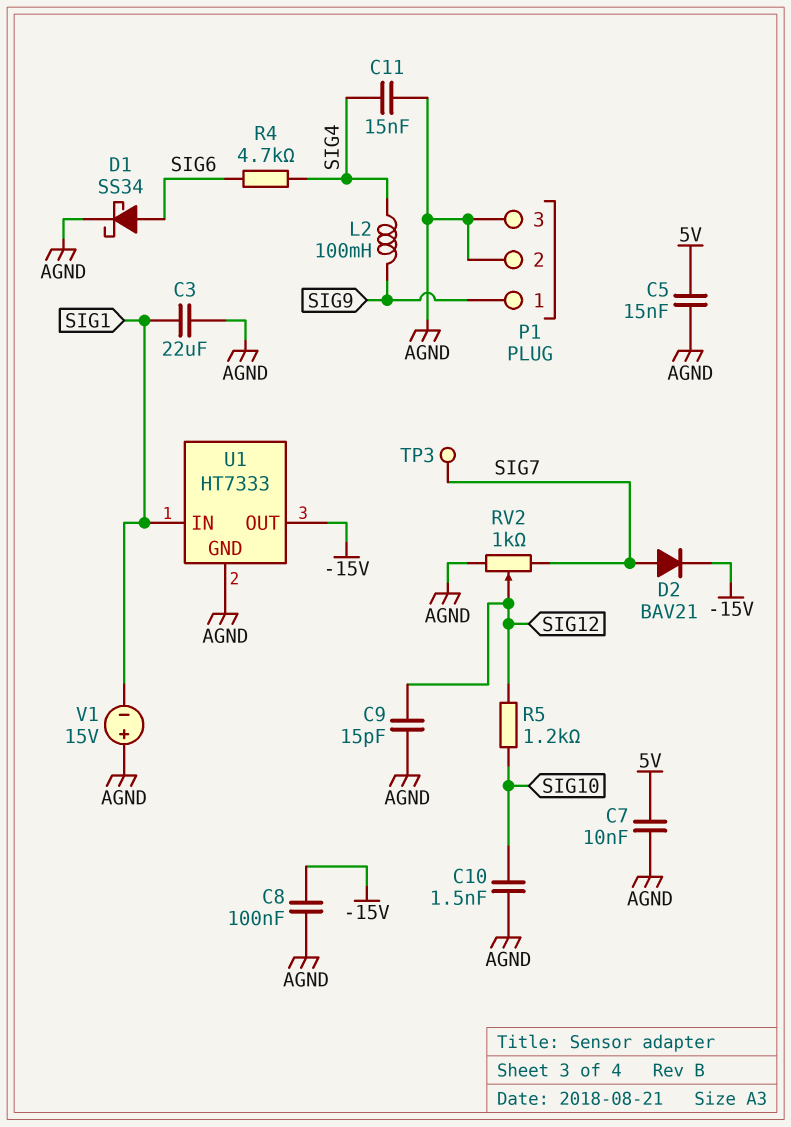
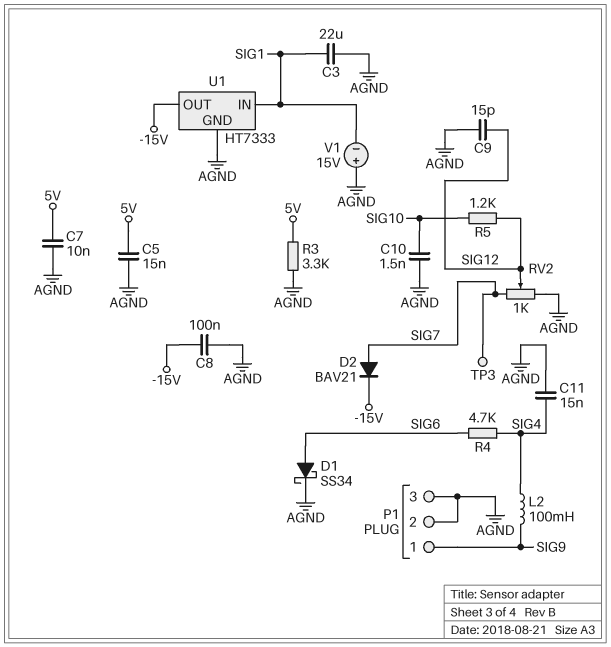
R3: none -> 3.3k (5V, AGND)

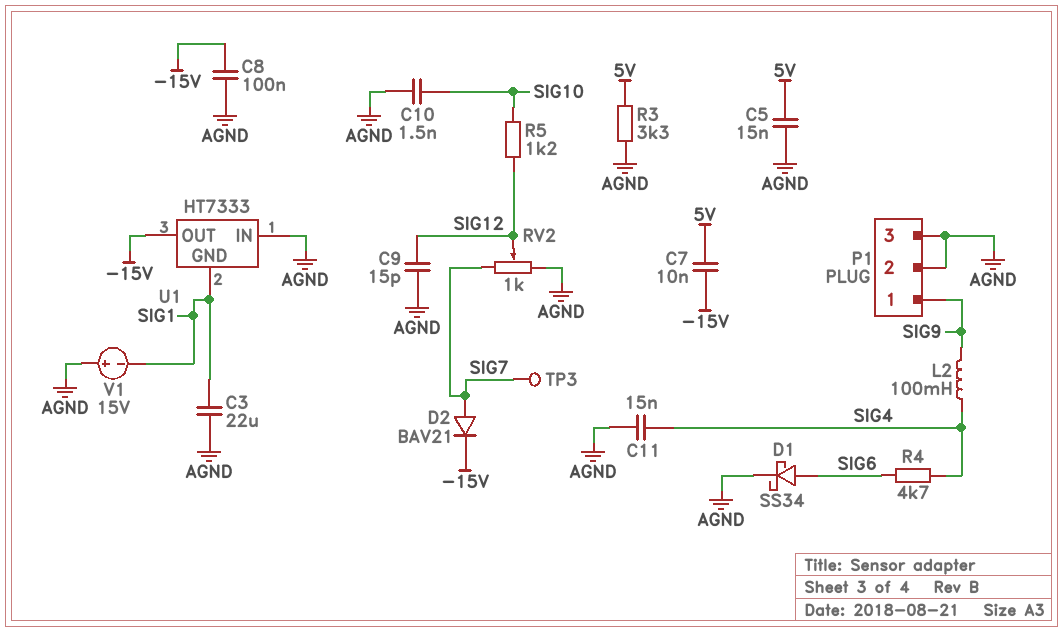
C7: 10nF (5V, AGND) -> 10nF (-15V, 5V)
U1 pin GND: AGND -> SIG1
U1 pin IN: SIG1 -> AGND

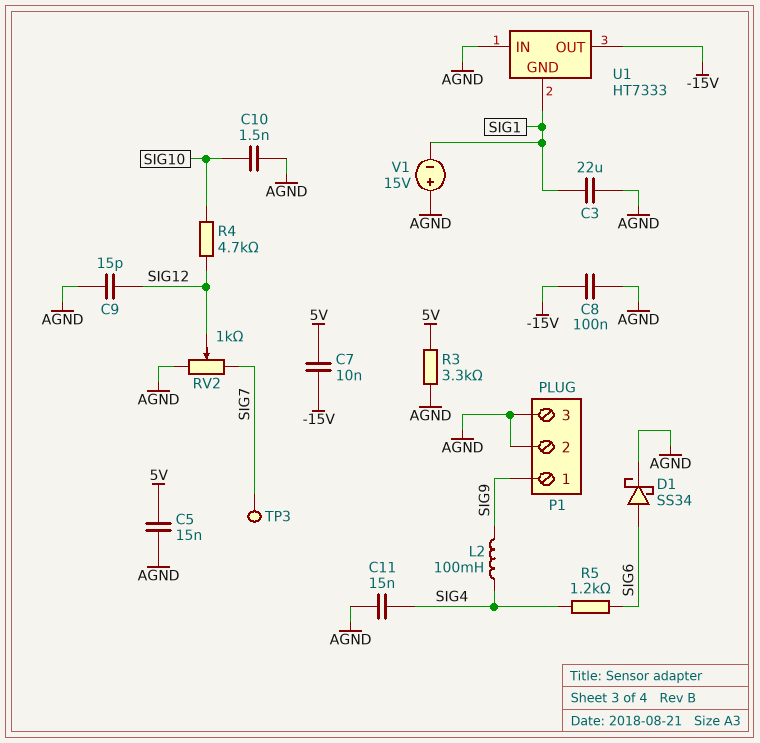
D2: diode BAV21 (A SIG7, K -15V) -> none
R4: 4.7k (SIG4, SIG6) -> 4.7k (SIG10, SIG12)
R5: 1.2k (SIG10, SIG12) -> 1.2k (SIG4, SIG6)

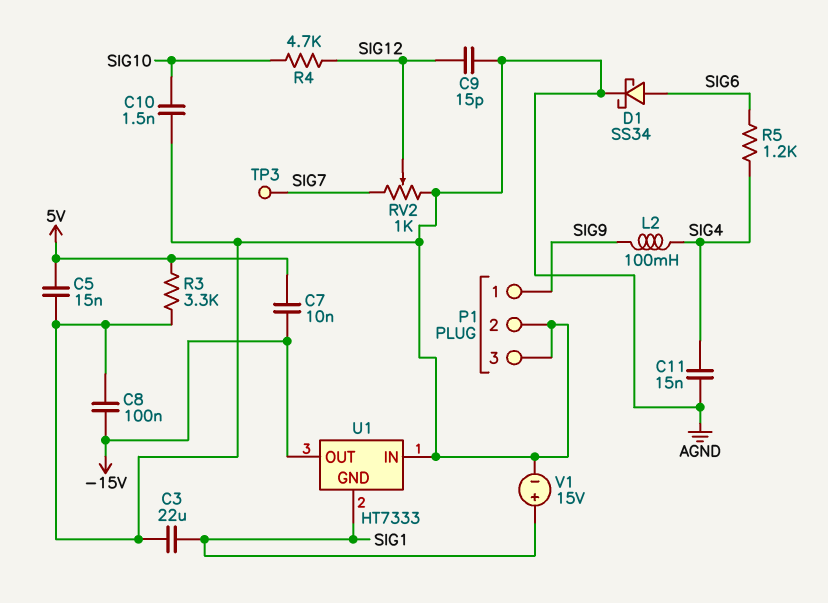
V1: 15V (plus AGND, minus SIG1) -> 15V (plus SIG1, minus AGND)

